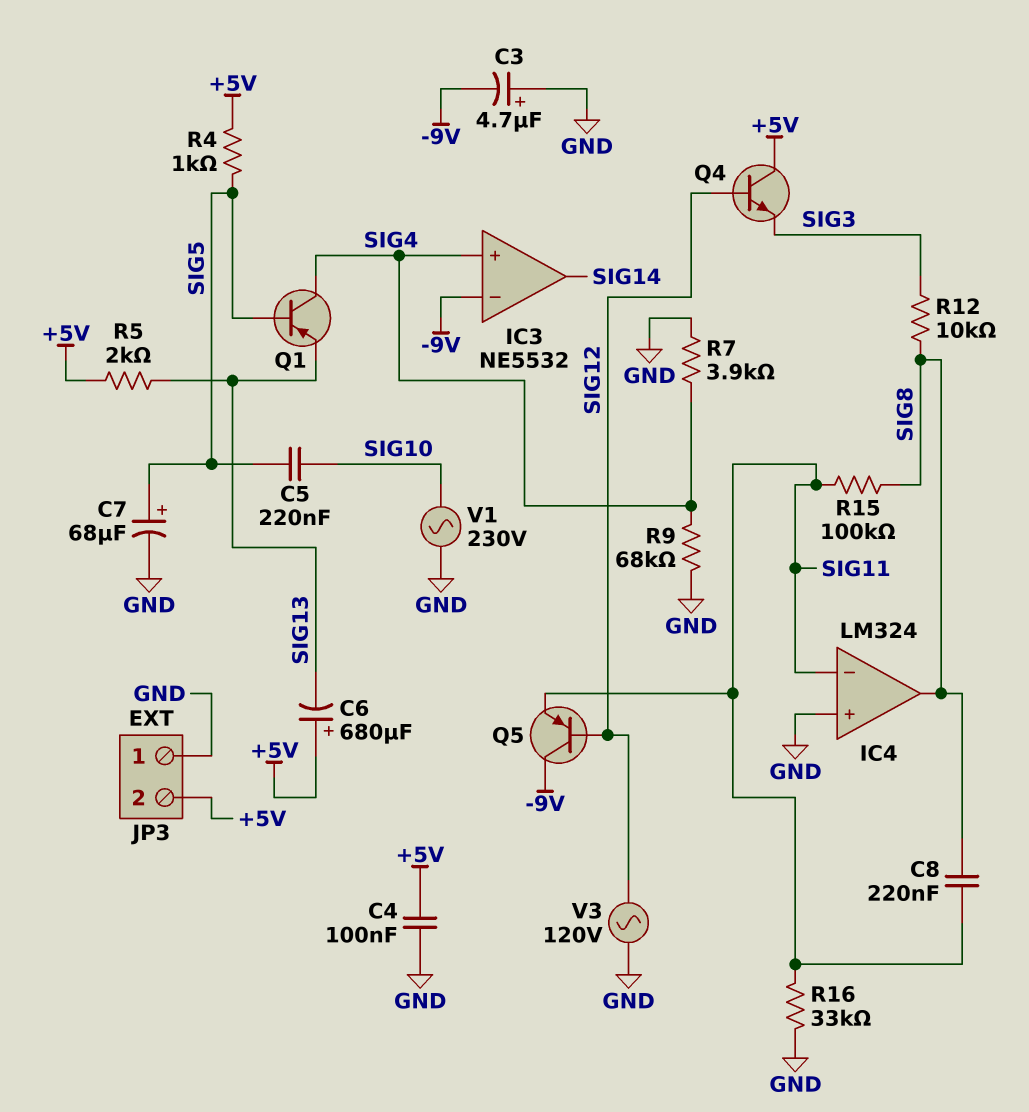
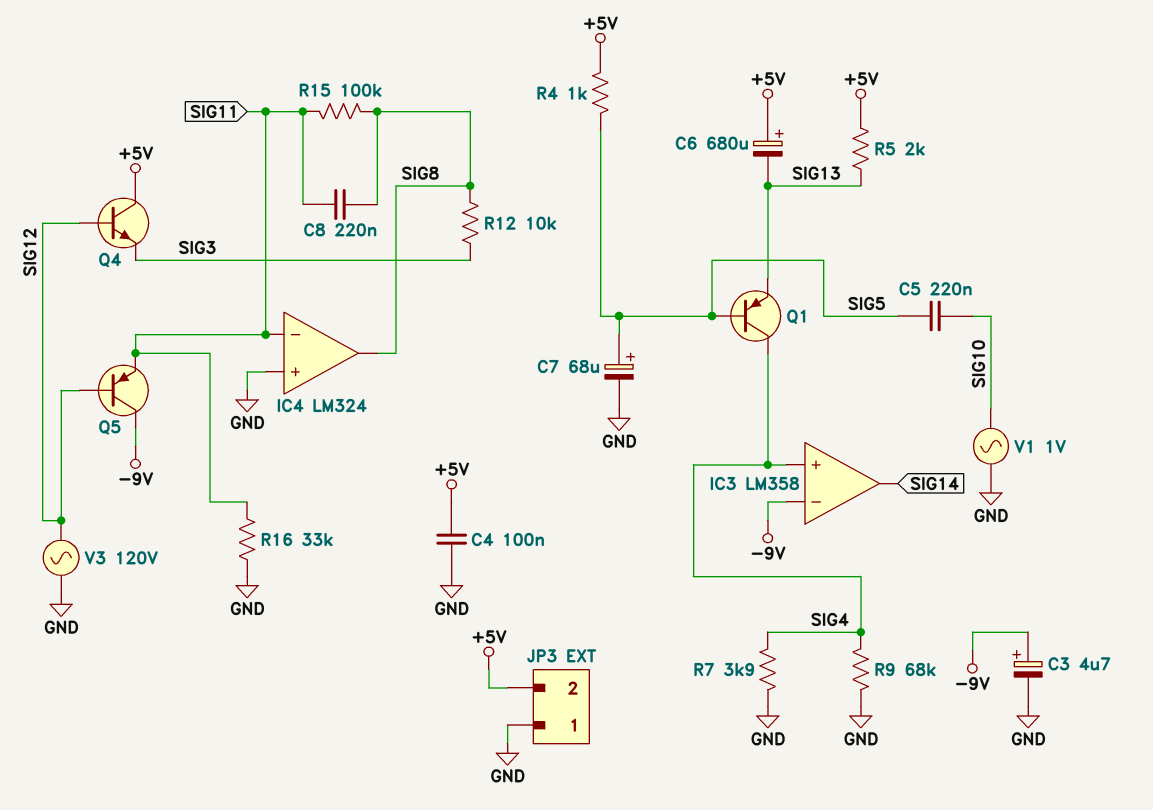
C3: 4.7uF (plus GND, minus -9V) -> 4.7uF (plus -9V, minus GND)
IC3: NE5532 -> LM358
V1: AC 230V (GND, SIG10) -> AC 1V (GND, SIG10)

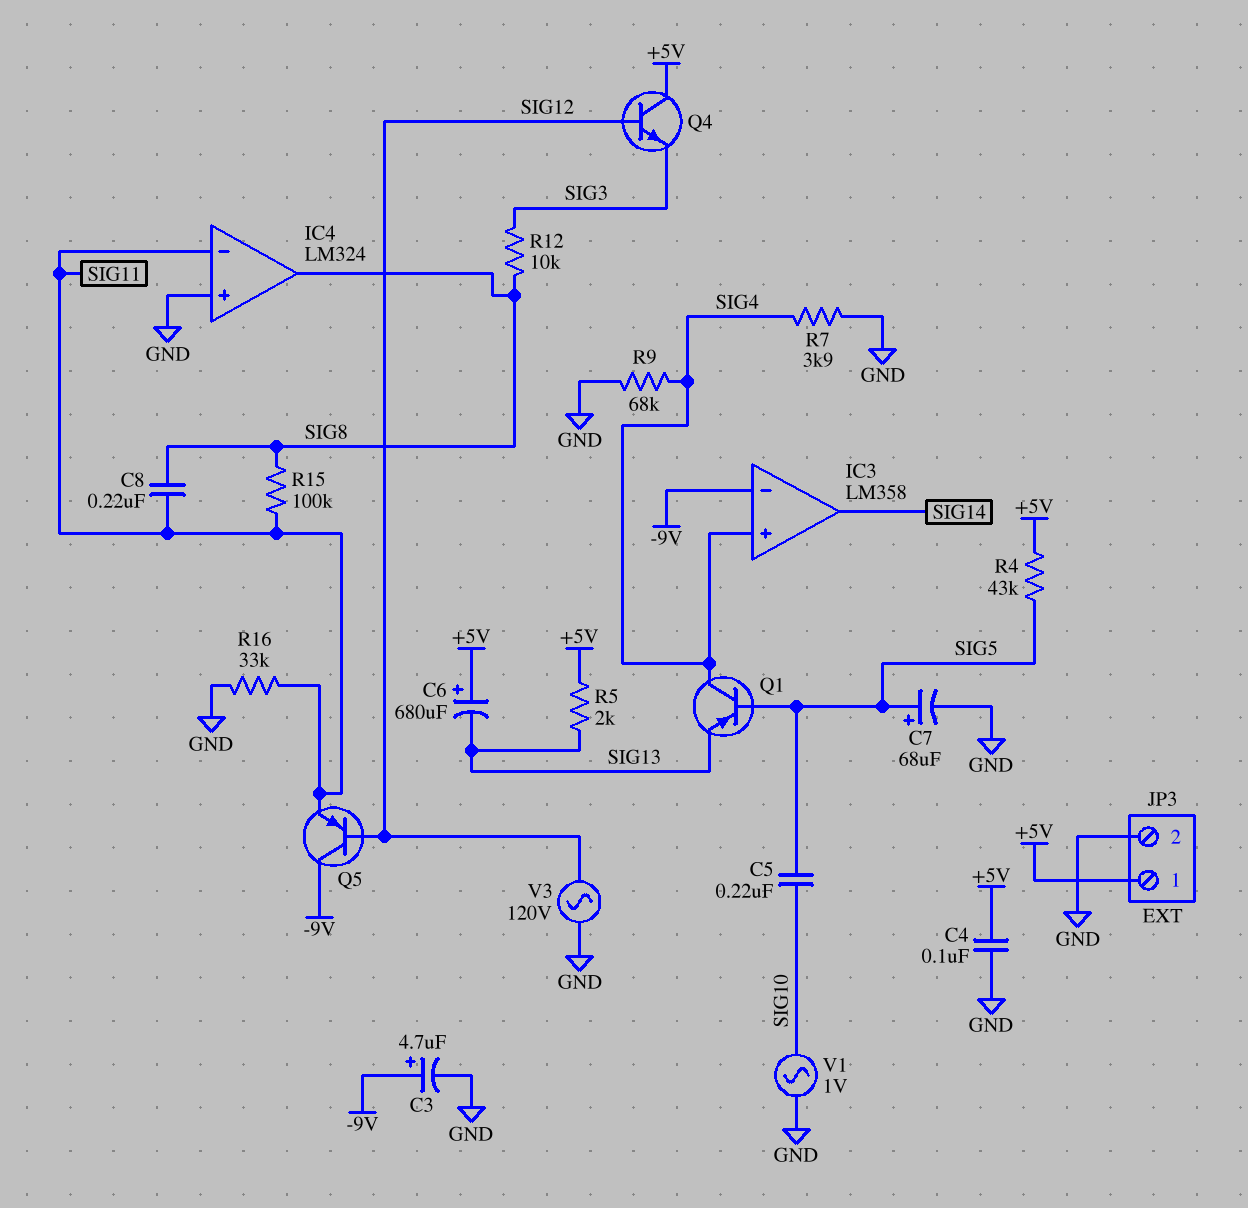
JP3 pin 1: GND -> +5V
JP3 pin 2: +5V -> GND
R4: 1k (+5V, SIG5) -> 43k (+5V, SIG5)

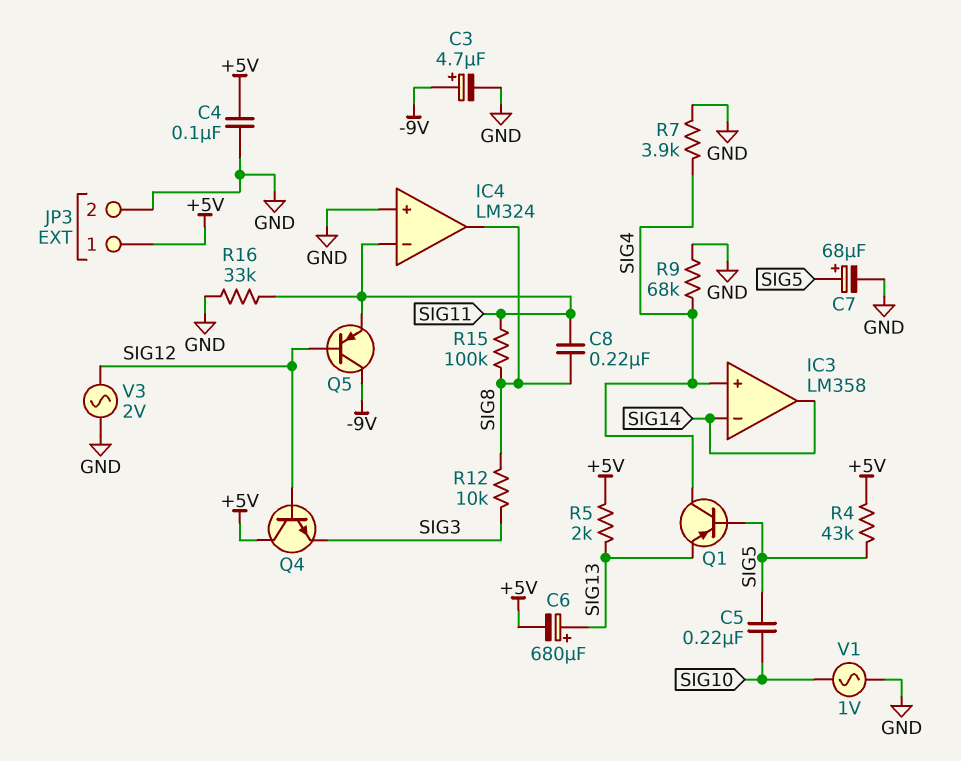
C6: 680uF (plus +5V, minus SIG13) -> 680uF (plus SIG13, minus +5V)
IC3 pin in-: -9V -> SIG14
V3: AC 120V (GND, SIG12) -> AC 2V (GND, SIG12)

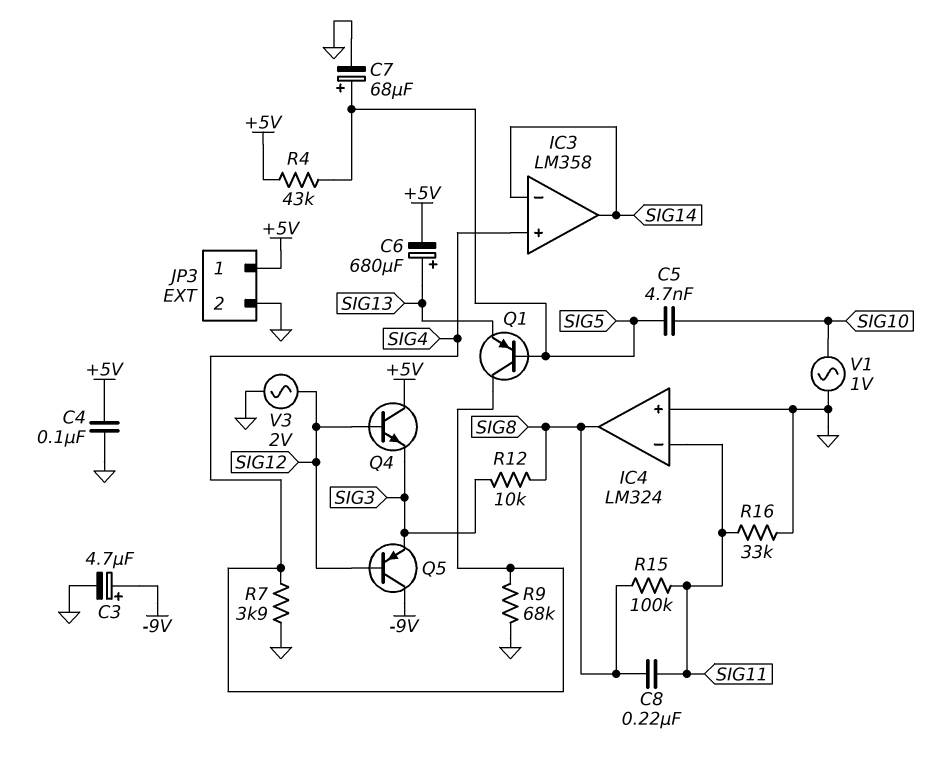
C5: 220nF (SIG5, SIG10) -> 4.7nF (SIG5, SIG10)
Q5: PNP (B SIG12, C -9V, E SIG11) -> PNP (B SIG12, C -9V, E SIG3)
R5: 2k (+5V, SIG13) -> none

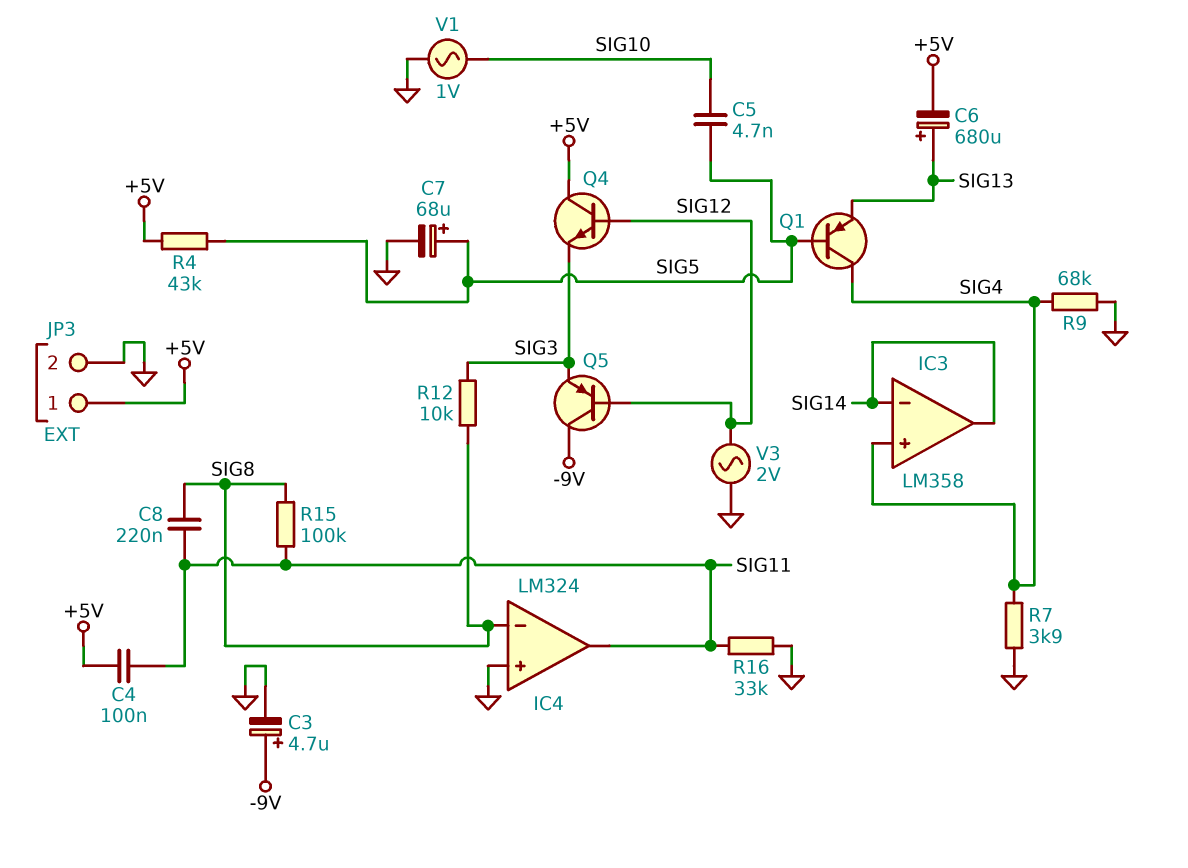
C4: 100nF (+5V, GND) -> 100nF (+5V, SIG11)
IC4 pin in-: SIG11 -> SIG8
IC4 pin out: SIG8 -> SIG11

